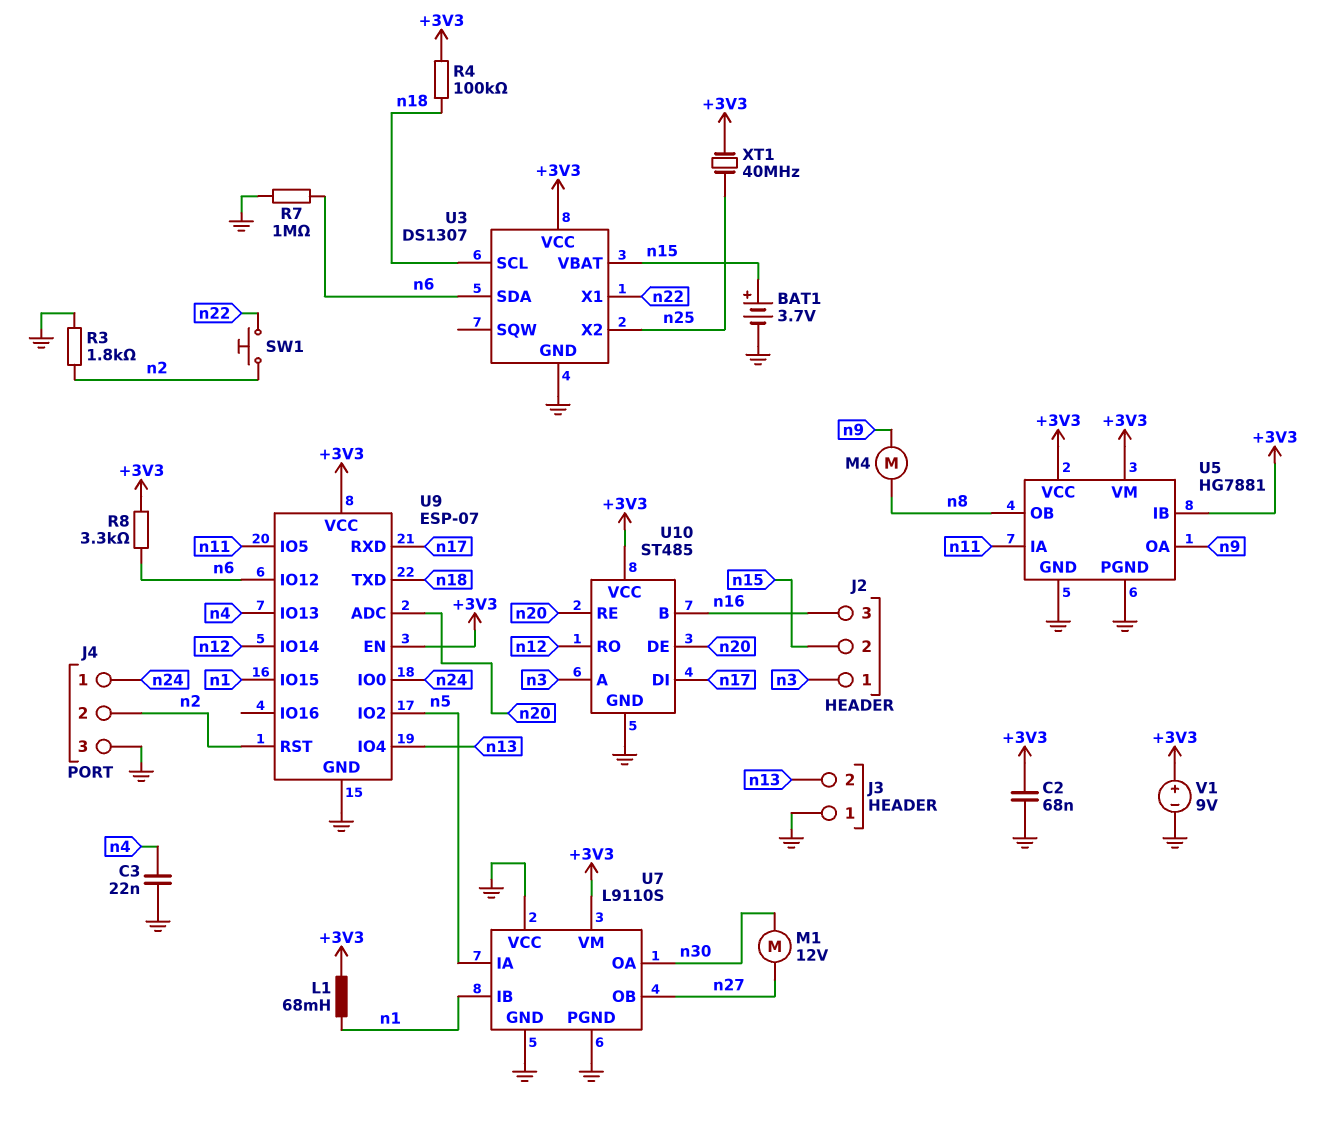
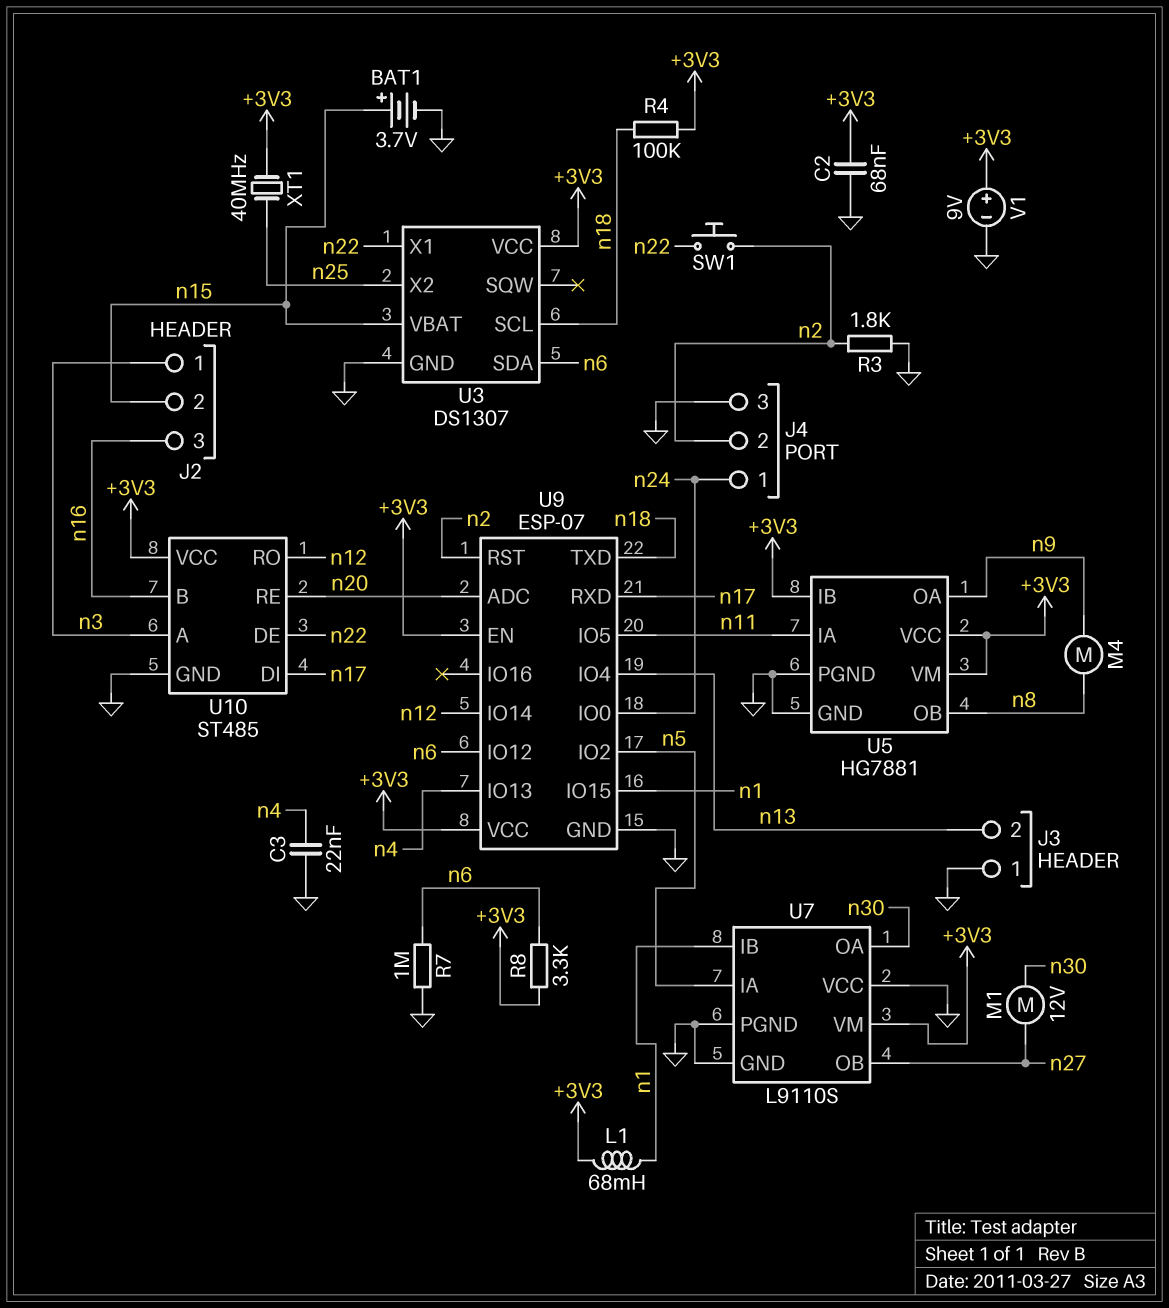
U10 pin DE: n20 -> n22

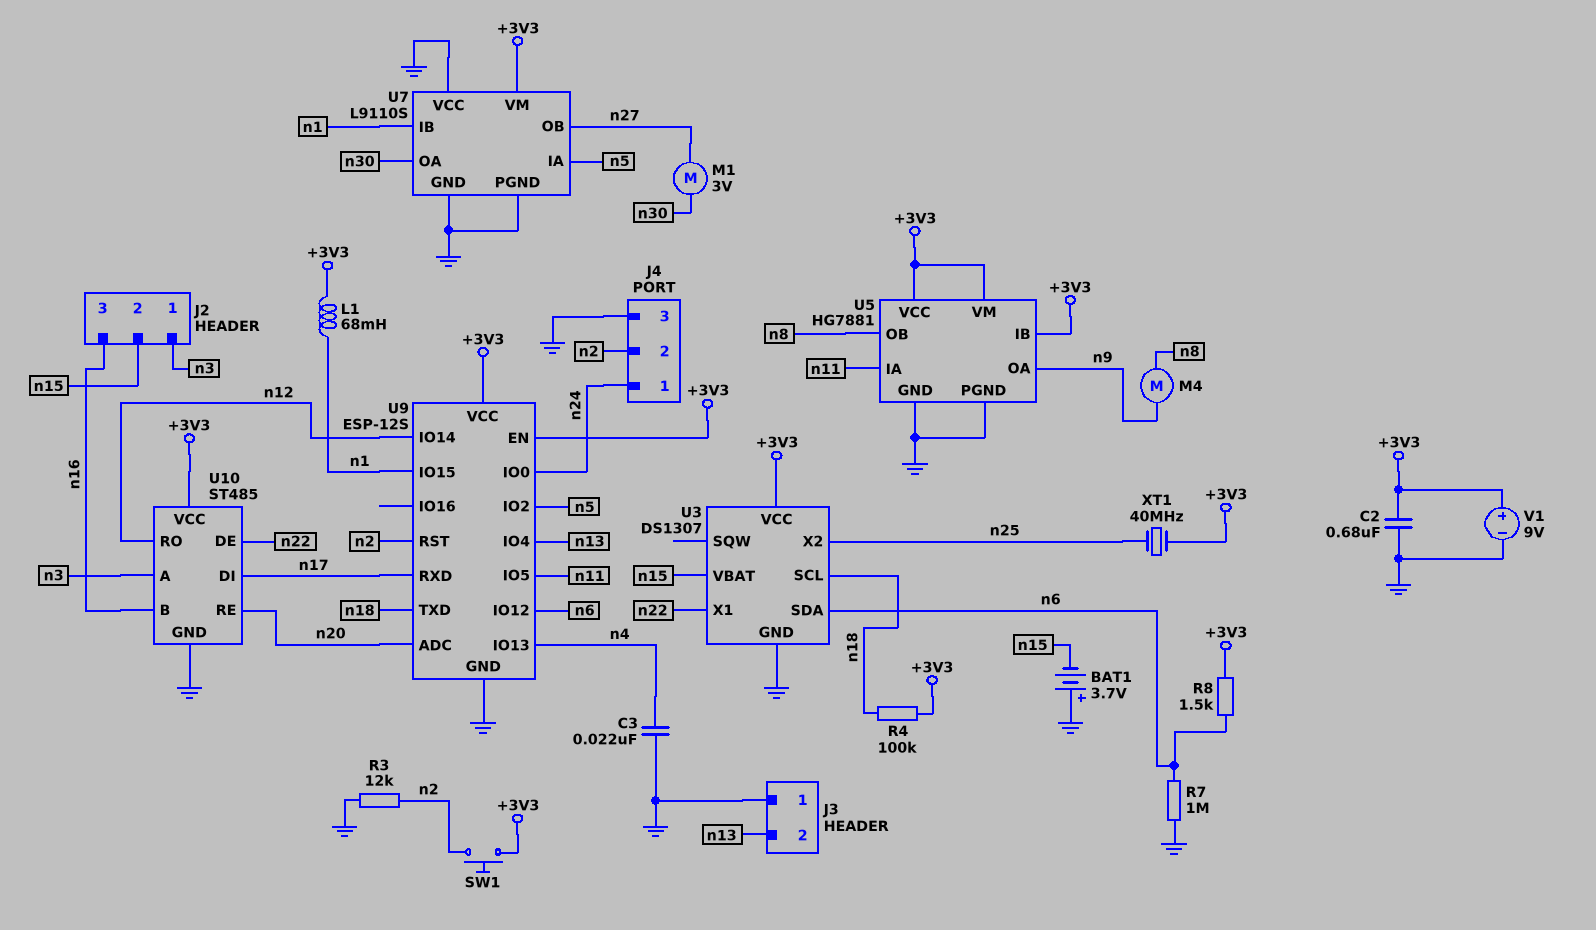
BAT1: 3.7V (plus n15, minus GND) -> 3.7V (plus GND, minus n15)
C2: 68nF (+3V3, GND) -> 680nF (+3V3, GND)
M1: motor 12V (n27, n30) -> motor 3V (n27, n30)
R3: 1.8k (GND, n2) -> 12k (GND, n2)
R8: 3.3k (+3V3, n6) -> 1.5k (+3V3, n6)
SW1: button (n2, n22) -> button (+3V3, n2)
U9: ESP-07 -> ESP-12S

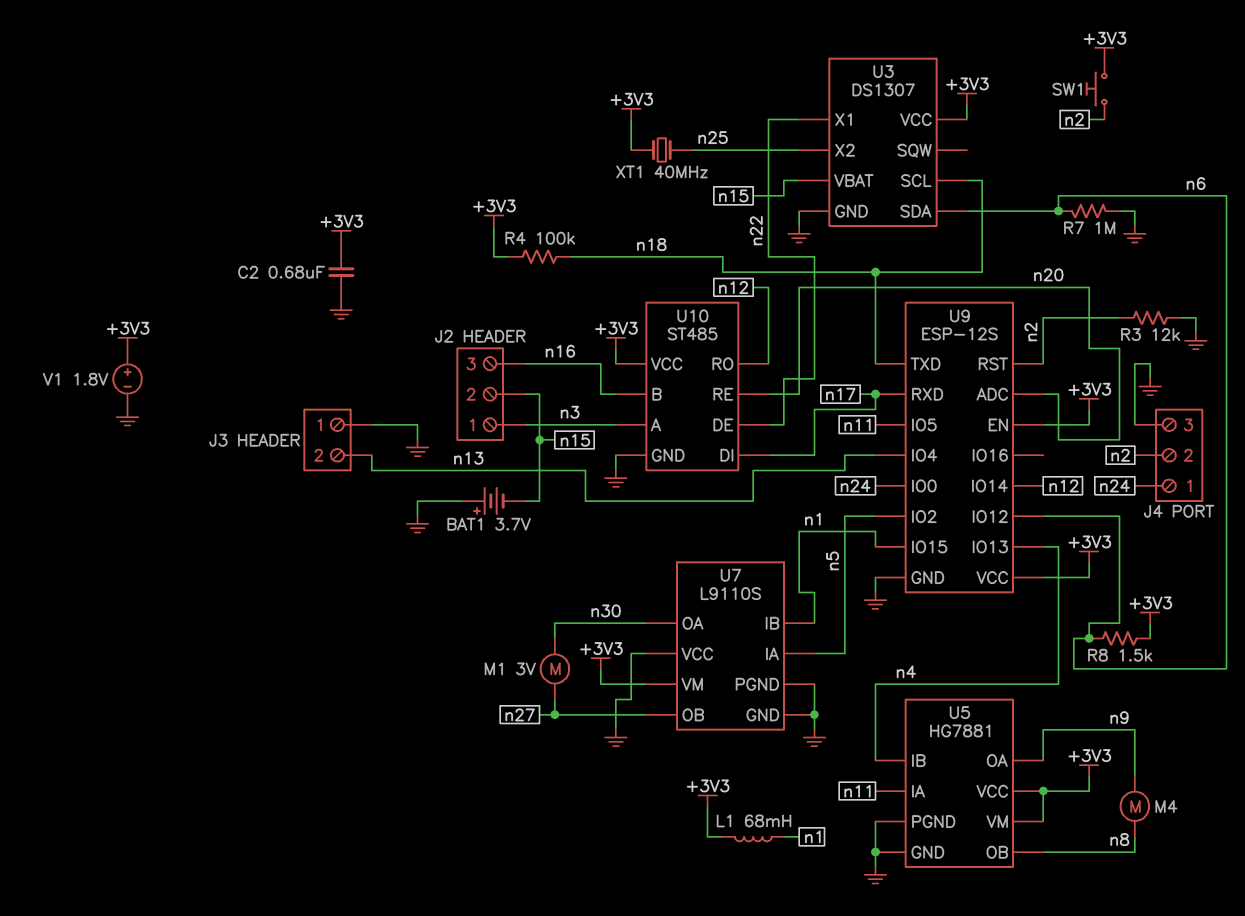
C3: 22nF (GND, n4) -> none
U5 pin IB: +3V3 -> n4
V1: 9V (plus +3V3, minus GND) -> 1.8V (plus +3V3, minus GND)

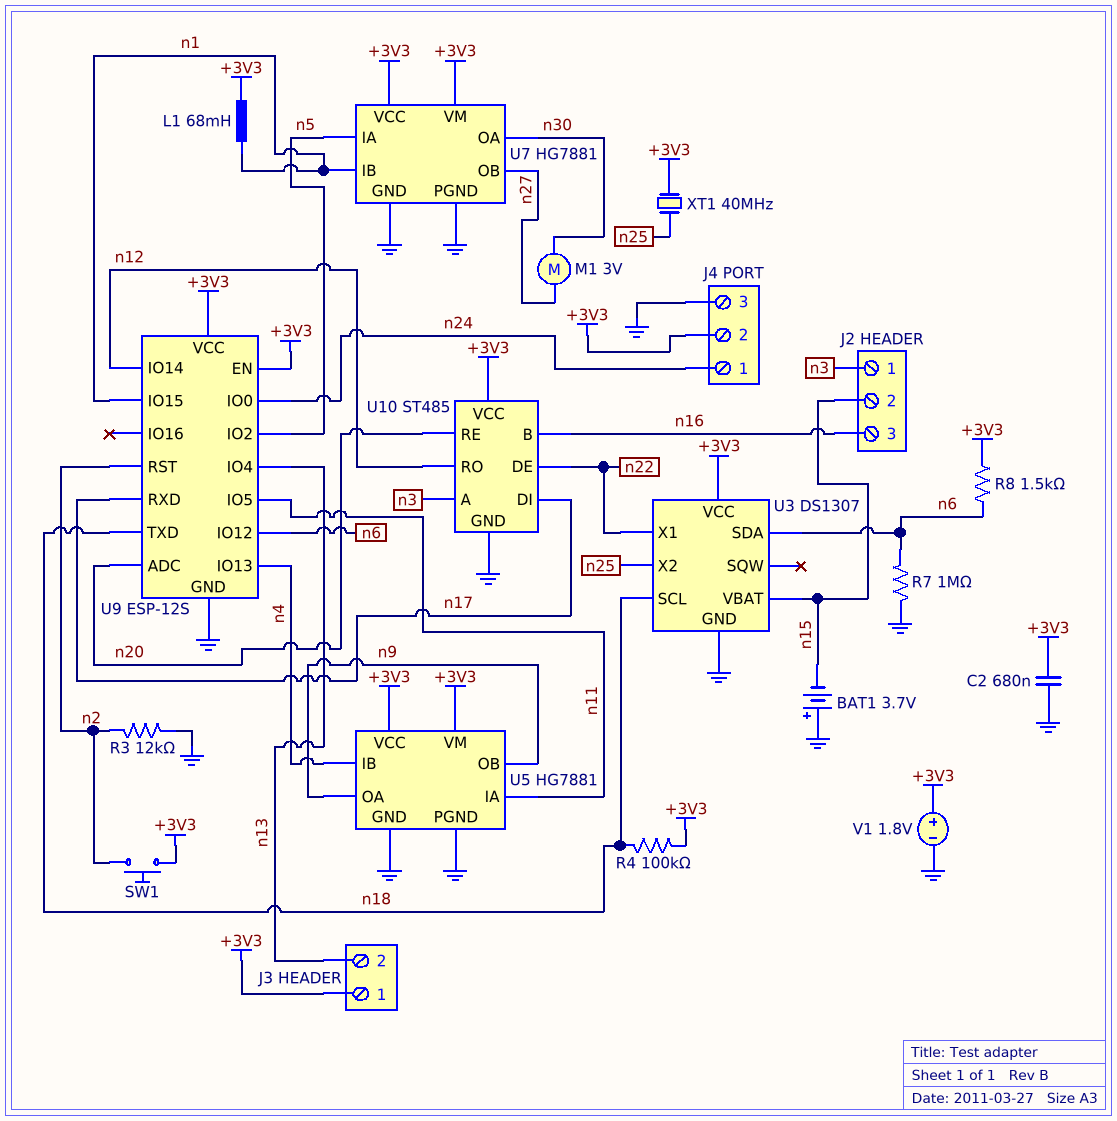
J3 pin 1: GND -> +3V3
J4 pin 2: n2 -> +3V3
M4: motor (n8, n9) -> none
U5 pin OB: n8 -> n9
U7: L9110S -> HG7881
U7 pin VCC: GND -> +3V3

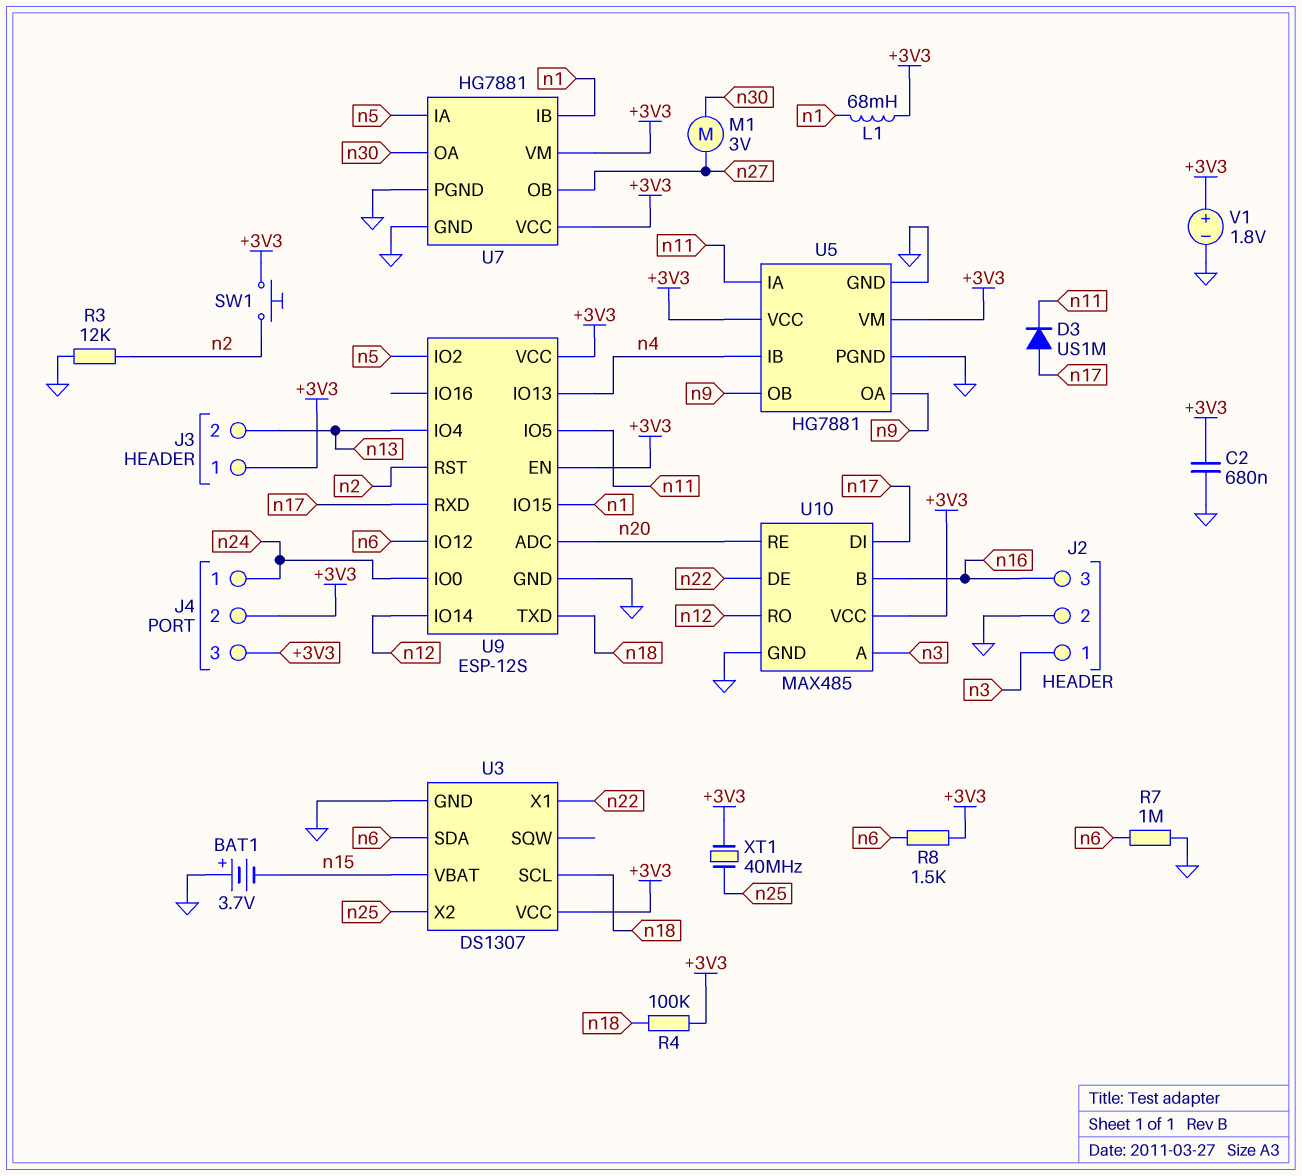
D3: none -> diode US1M (A n17, K n11)
J2 pin 2: n15 -> GND
J4 pin 3: GND -> +3V3
U10: ST485 -> MAX485

